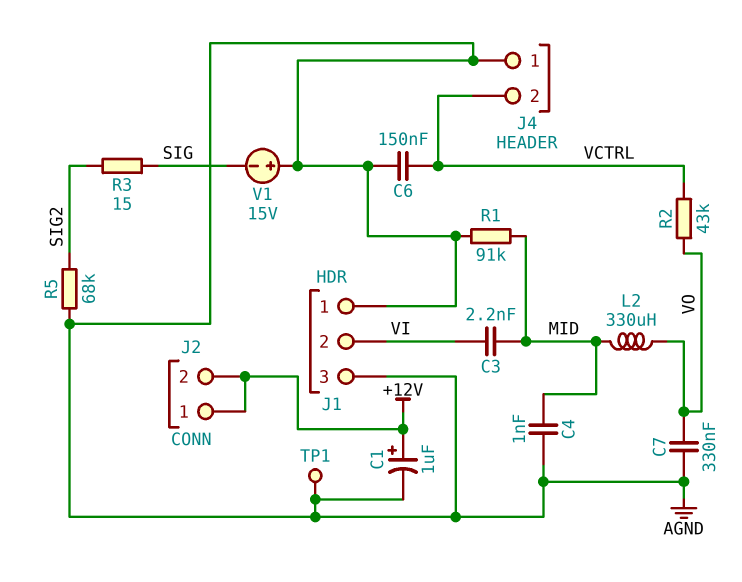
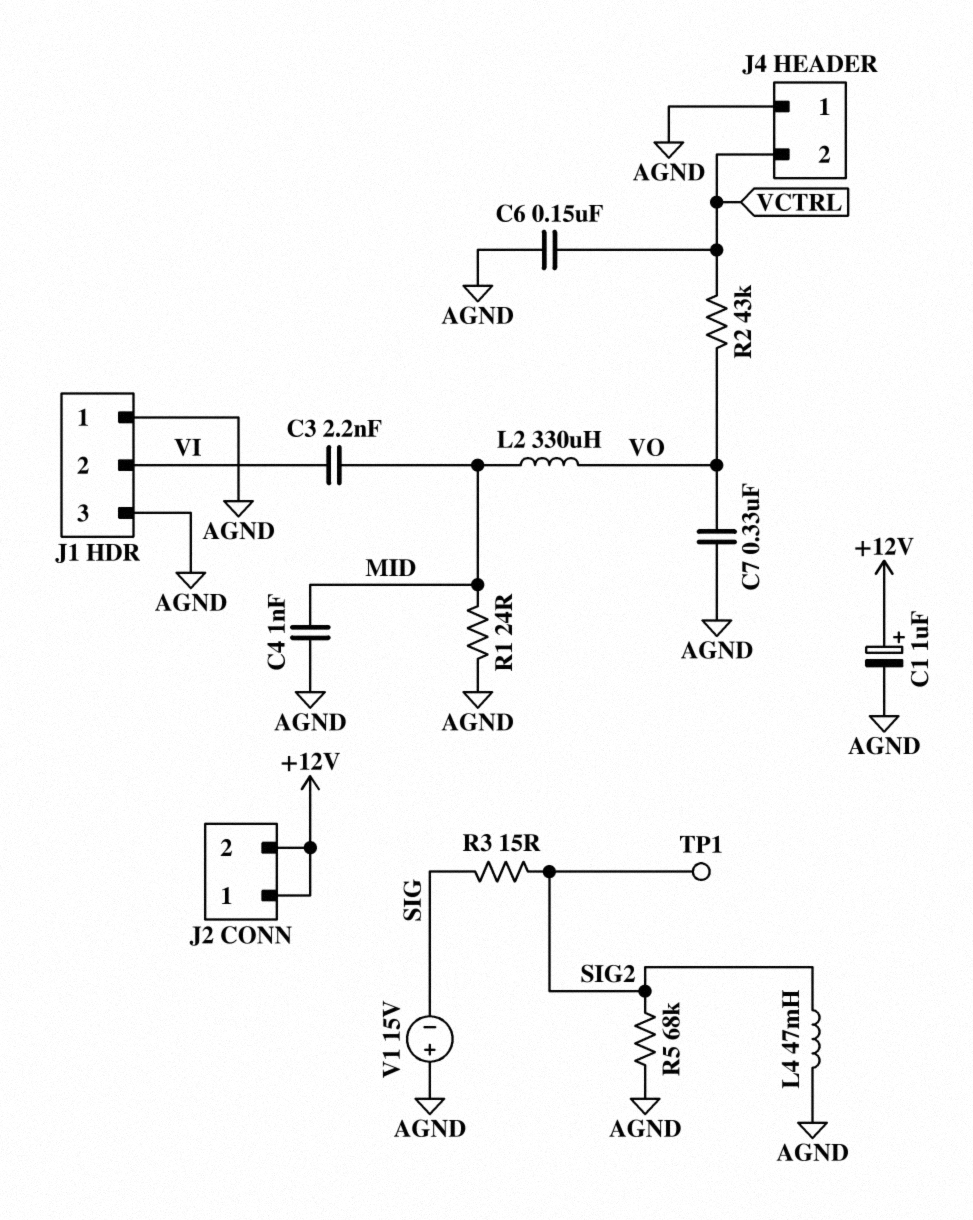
L4: none -> 47mH (AGND, SIG2)
R1: 91k (AGND, MID) -> 24 (AGND, MID)
TP1: test point (AGND) -> test point (SIG2)

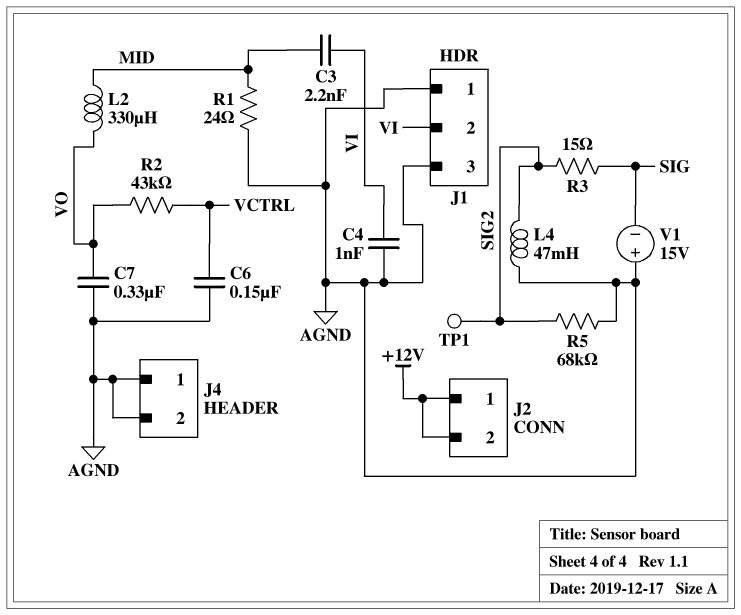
C1: 1uF (plus +12V, minus AGND) -> none
C4: 1nF (AGND, MID) -> 1nF (AGND, VI)
J4 pin 2: VCTRL -> AGND

